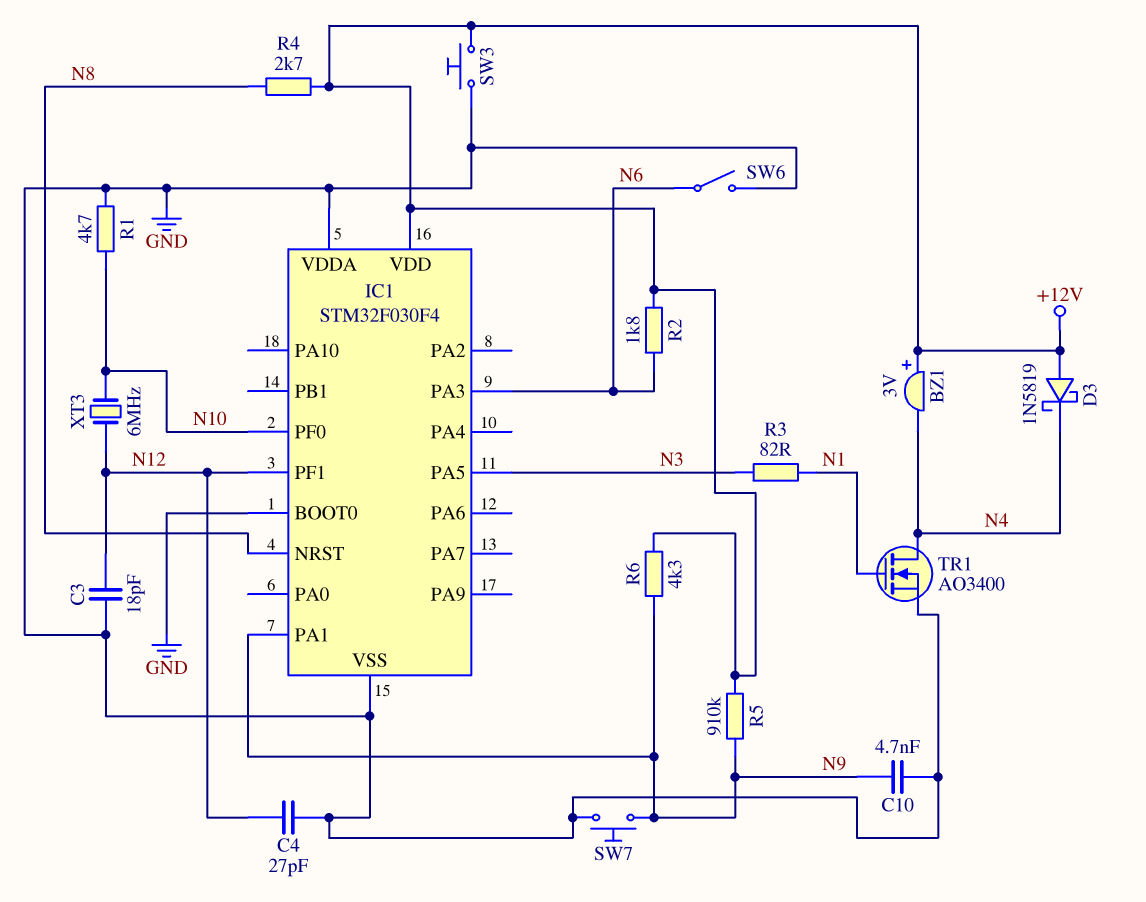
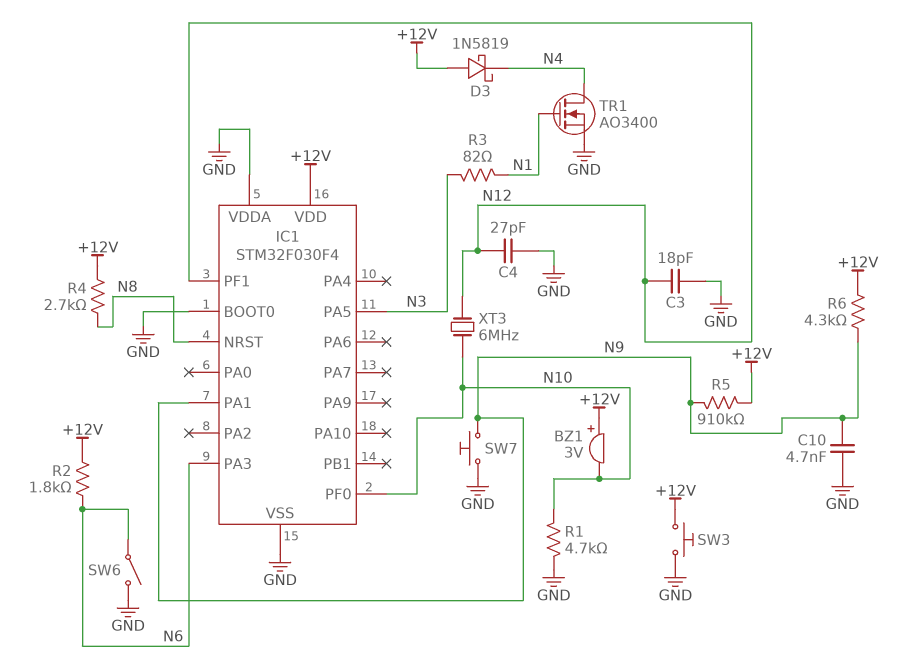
BZ1: buzzer 3V (plus +12V, minus N4) -> buzzer 3V (plus +12V, minus N10)

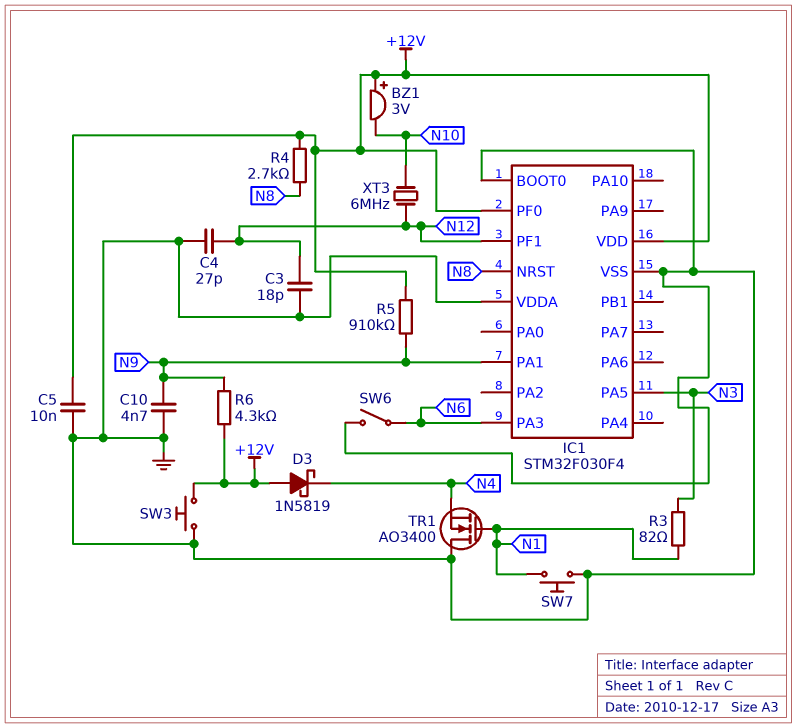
C5: none -> 10nF (+12V, GND)
IC1 pin PF0: N10 -> +12V
R1: 4.7k (GND, N10) -> none
R2: 1.8k (+12V, N6) -> none
SW7: button (GND, N9) -> button (GND, N1)
TR1: NMOS AO3400 (G N1, D N4, S GND) -> NMOS AO3400 (G N1, D GND, S N4)

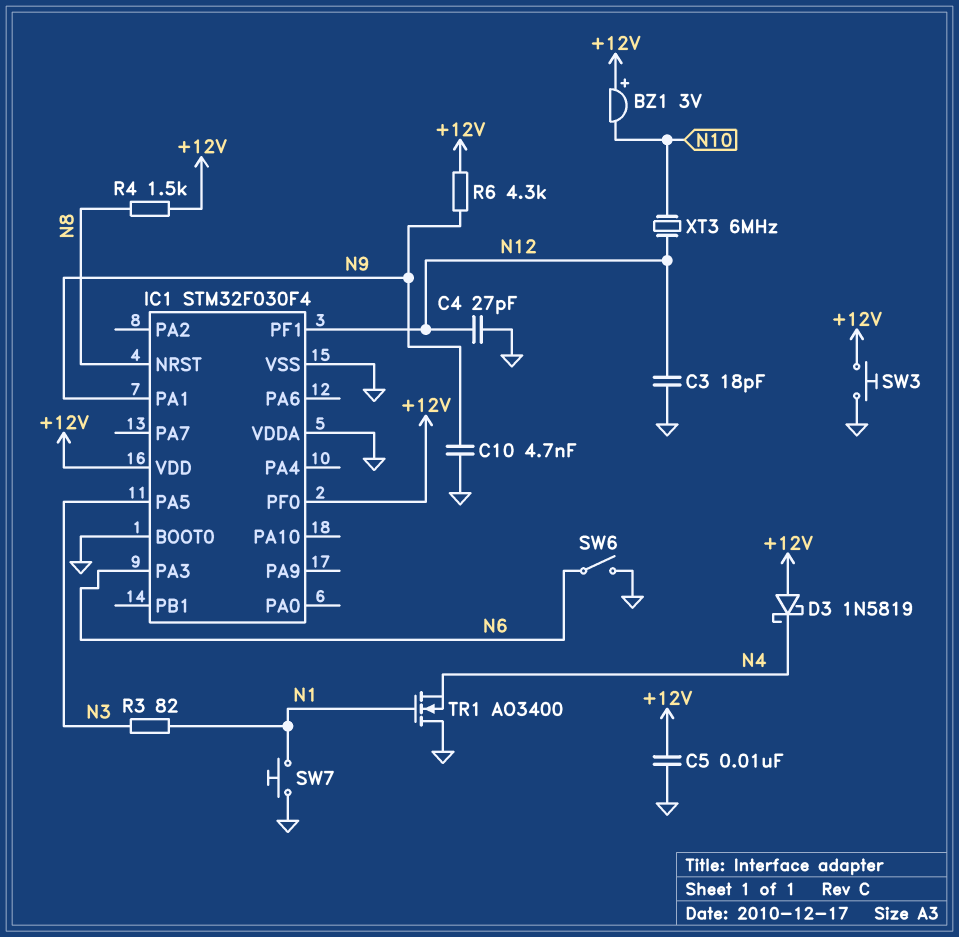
R4: 2.7k (+12V, N8) -> 1.5k (+12V, N8)
R5: 910k (+12V, N9) -> none

